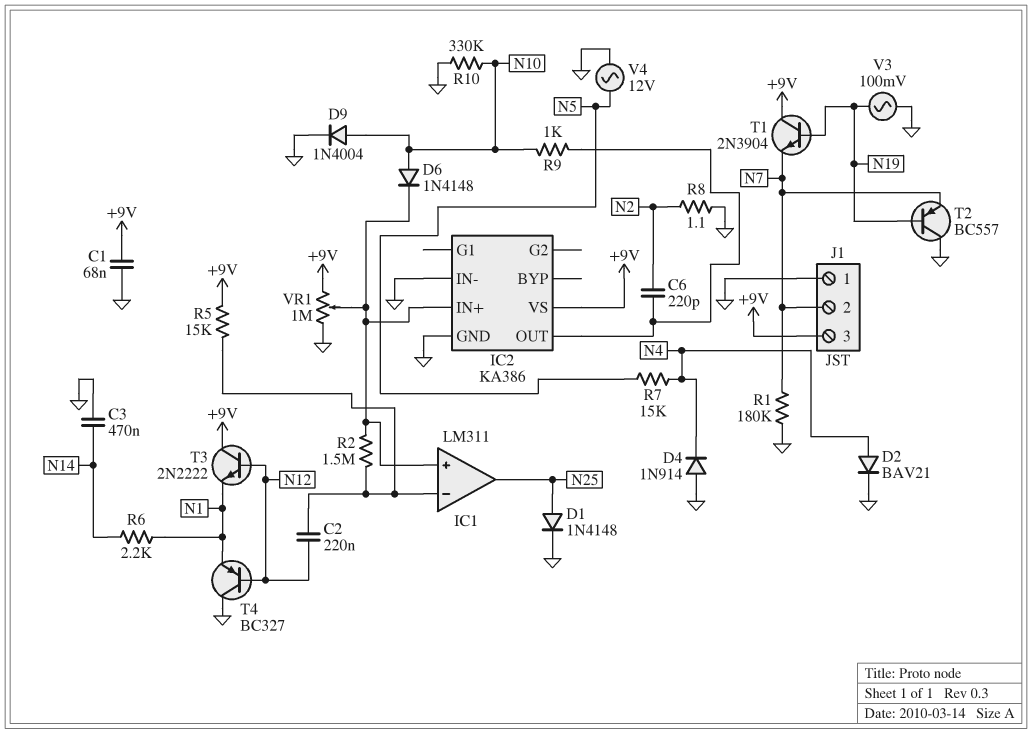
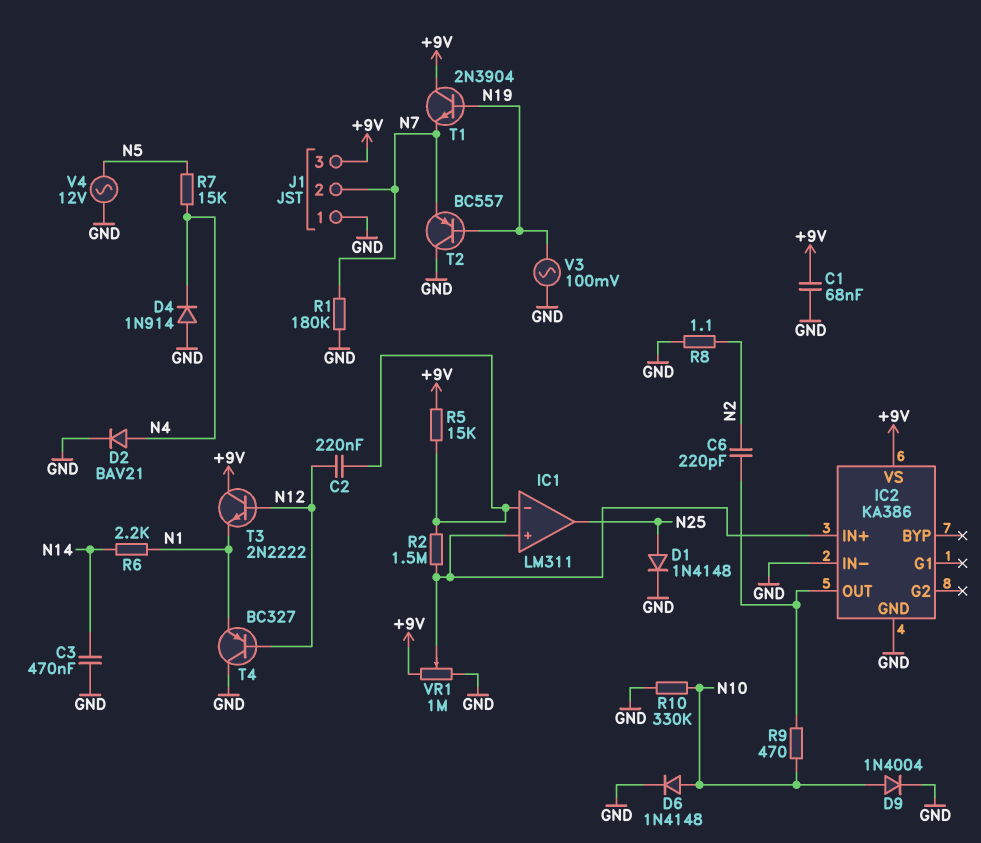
D6: diode 1N4148 (A N10, K IC1/in+) -> diode 1N4148 (A N10, K GND)
R9: 1k (IC2/OUT, N10) -> 470 (IC2/OUT, N10)

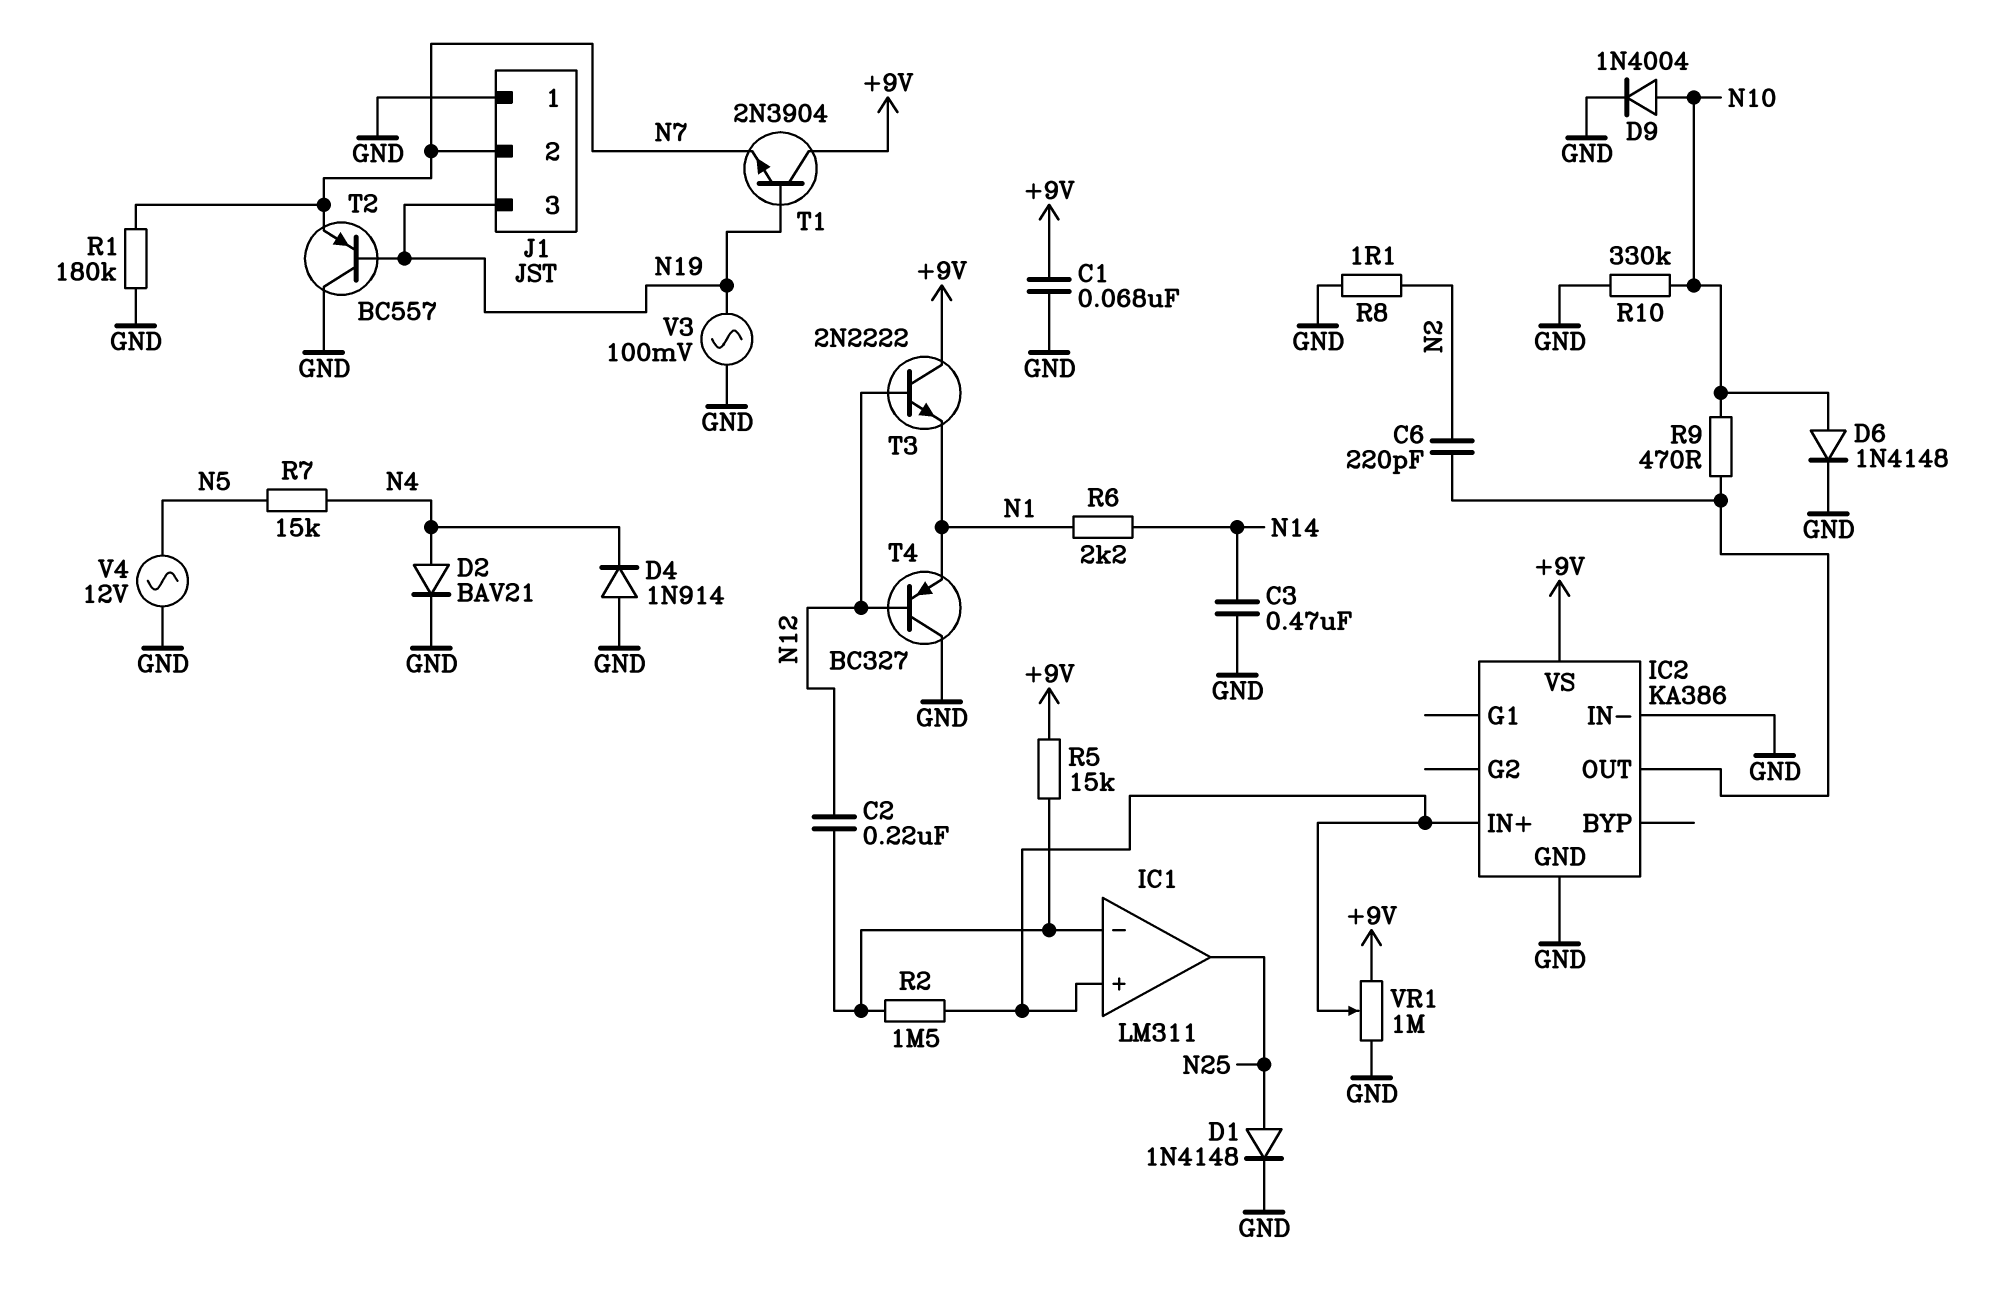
J1 pin 3: +9V -> N19

